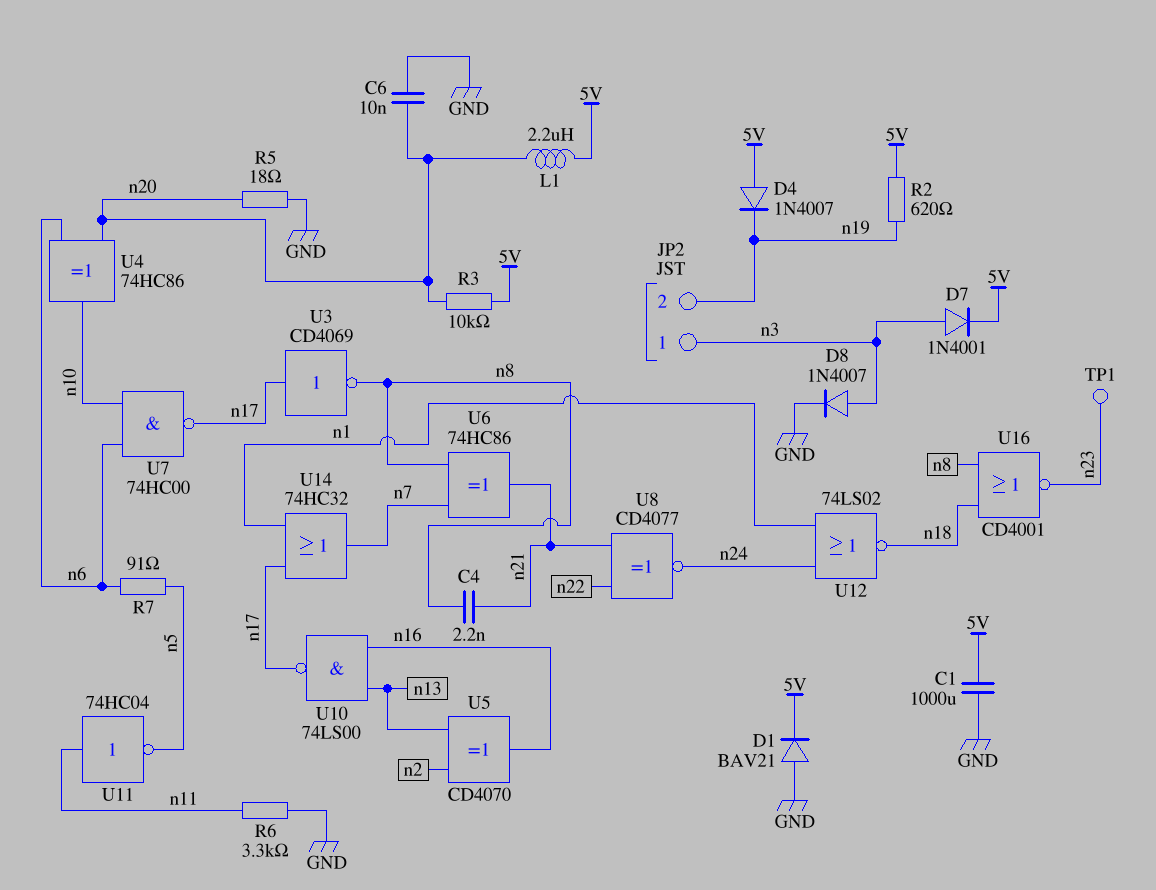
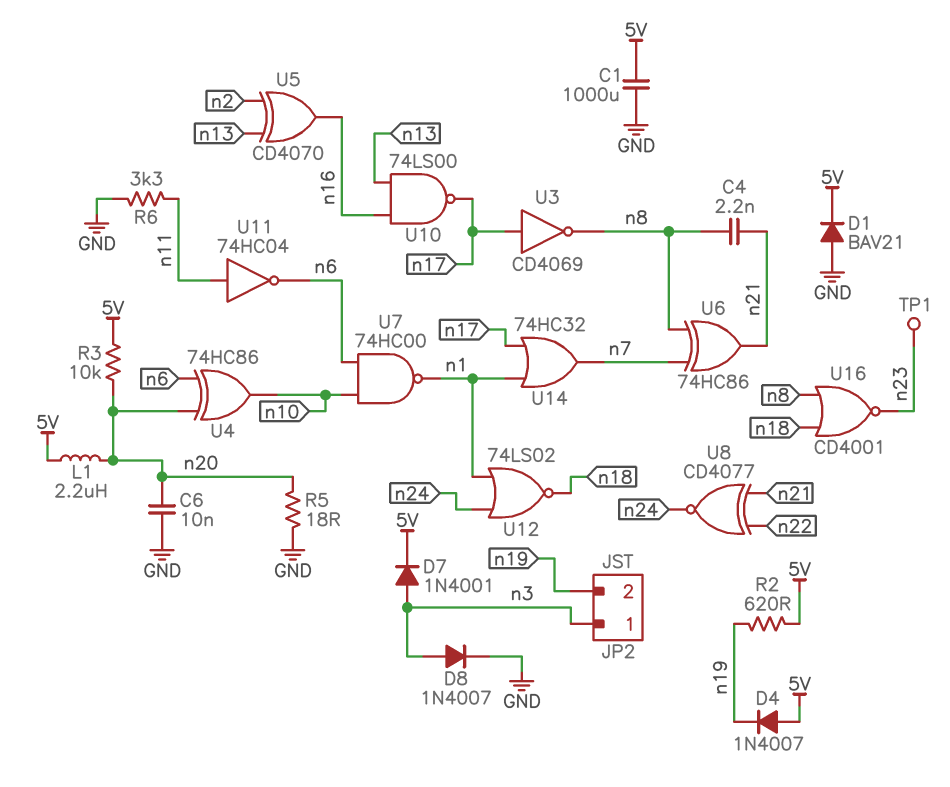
R7: 91 (n5, n6) -> none
U7: NAND 74HC00 (in n6, in n10, out n17) -> NAND 74HC00 (in n6, in n10, out n1)
U11: NOT 74HC04 (in n11, out n5) -> NOT 74HC04 (in n11, out n6)

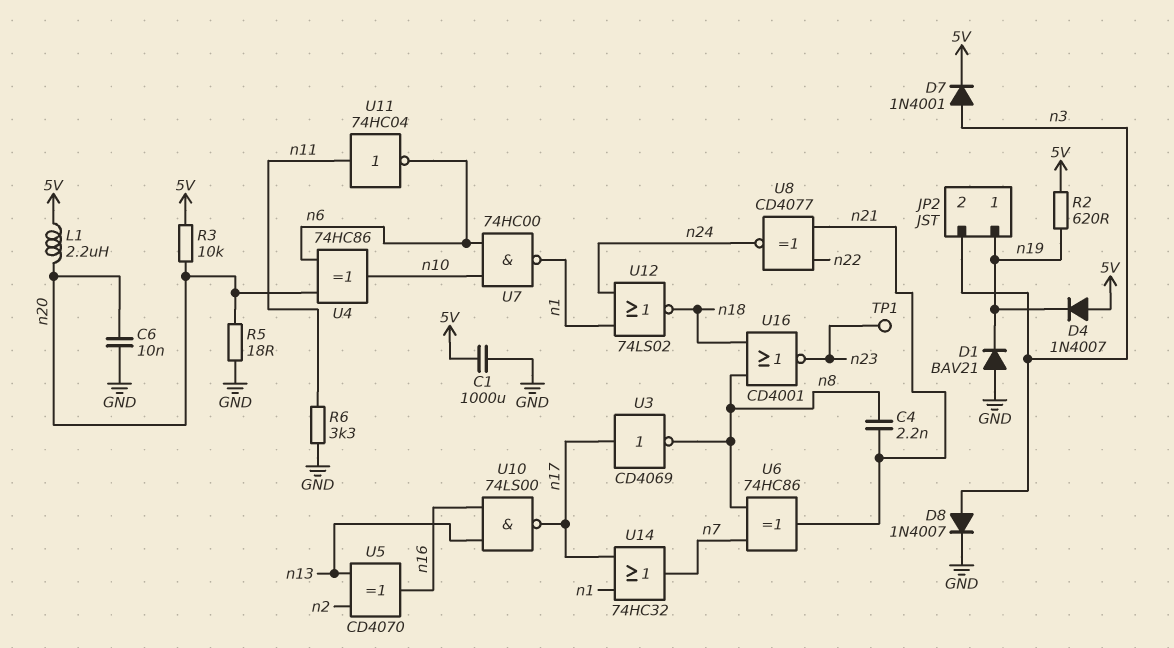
D1: diode BAV21 (A GND, K 5V) -> diode BAV21 (A GND, K n19)
JP2 pin 1: n3 -> n19
JP2 pin 2: n19 -> n3

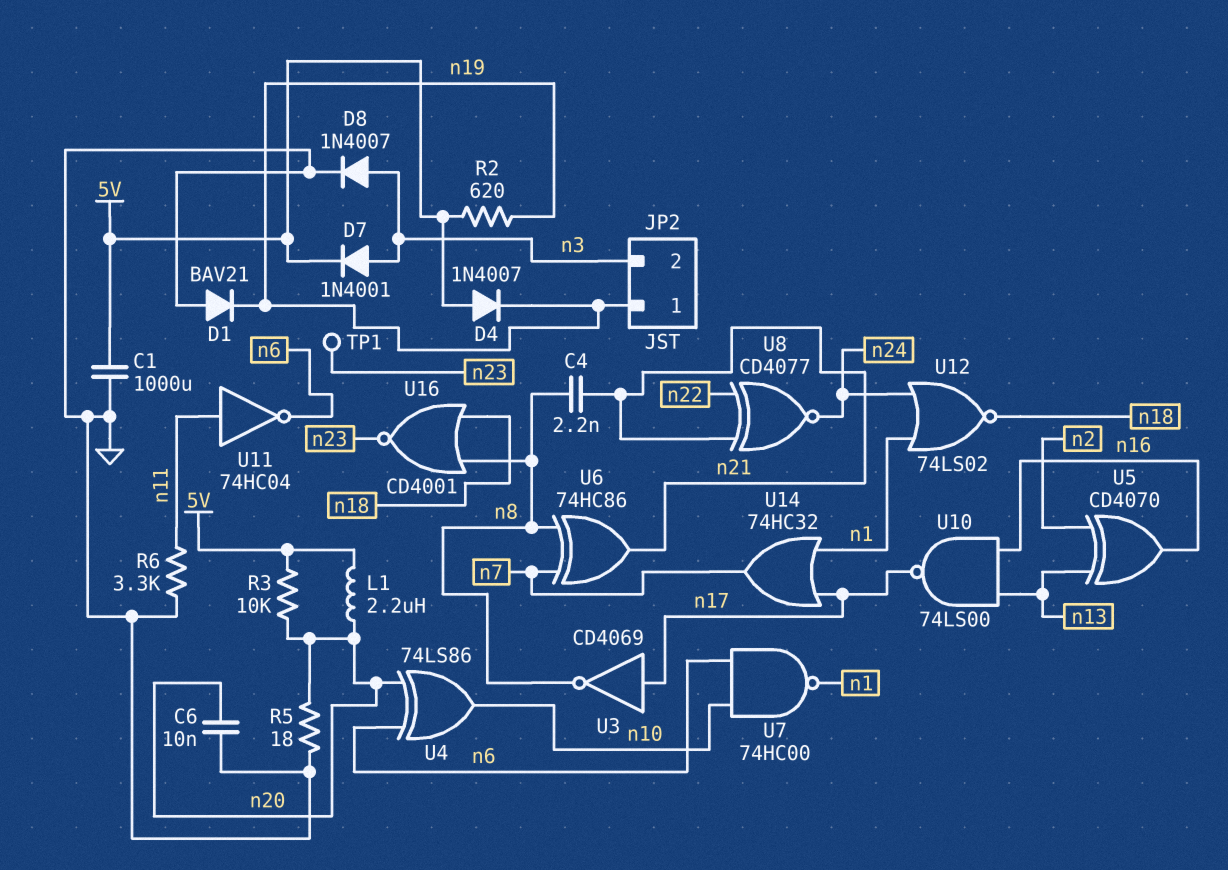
U4: XOR 74HC86 (in n6, in n20, out n10) -> XOR 74LS86 (in n6, in n20, out n10)

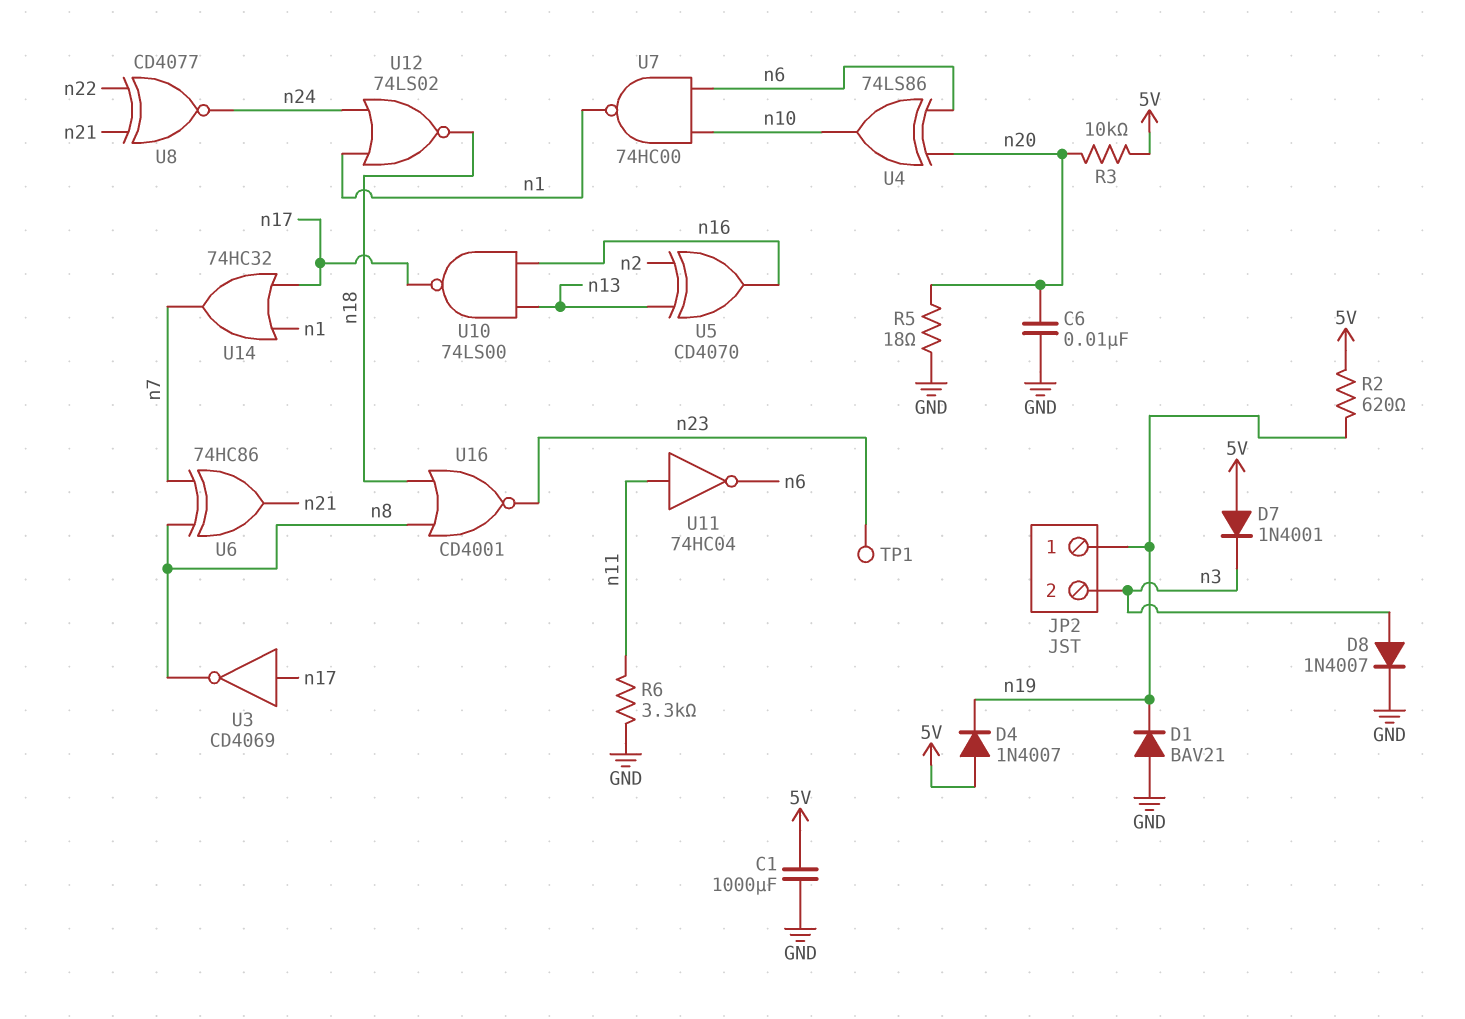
C4: 2.2nF (n8, n21) -> none
D7: diode 1N4001 (A n3, K 5V) -> diode 1N4001 (A 5V, K n3)
L1: 2.2uH (5V, n20) -> none

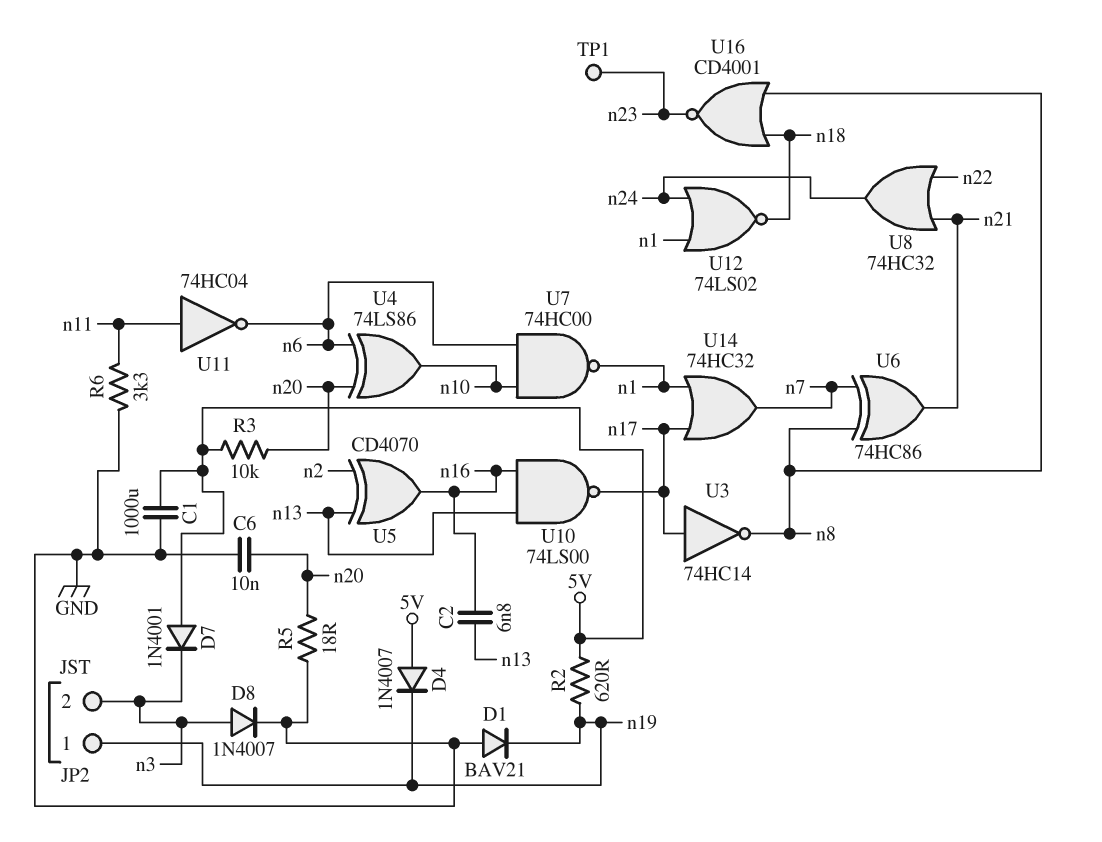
C2: none -> 6.8nF (n13, n16)
U3: NOT CD4069 (in n17, out n8) -> NOT 74HC14 (in n17, out n8)
U8: XNOR CD4077 (in n21, in n22, out n24) -> OR 74HC32 (in n21, in n22, out n24)

